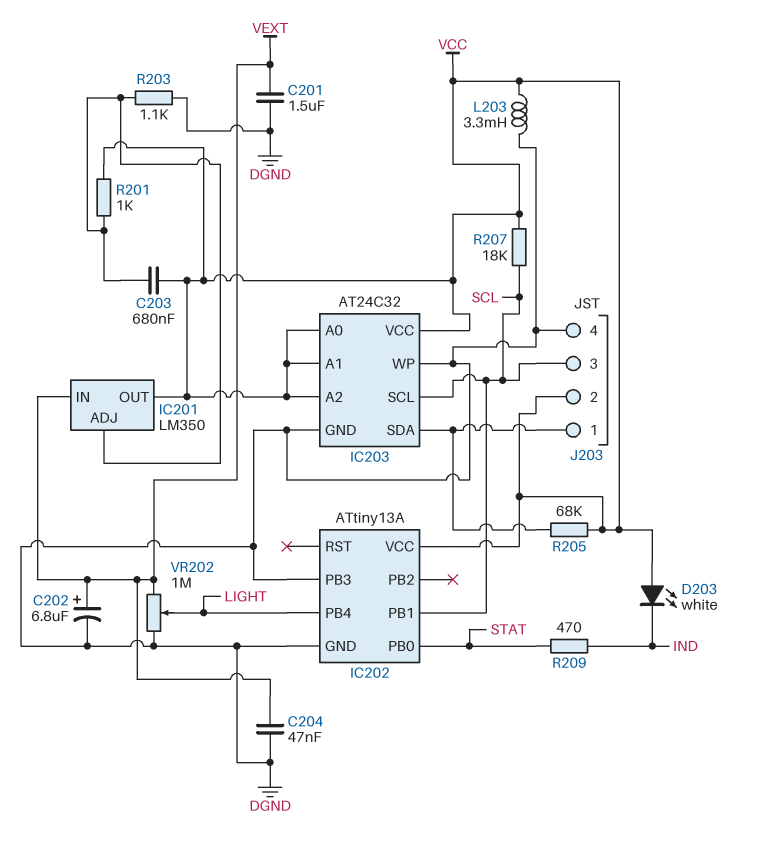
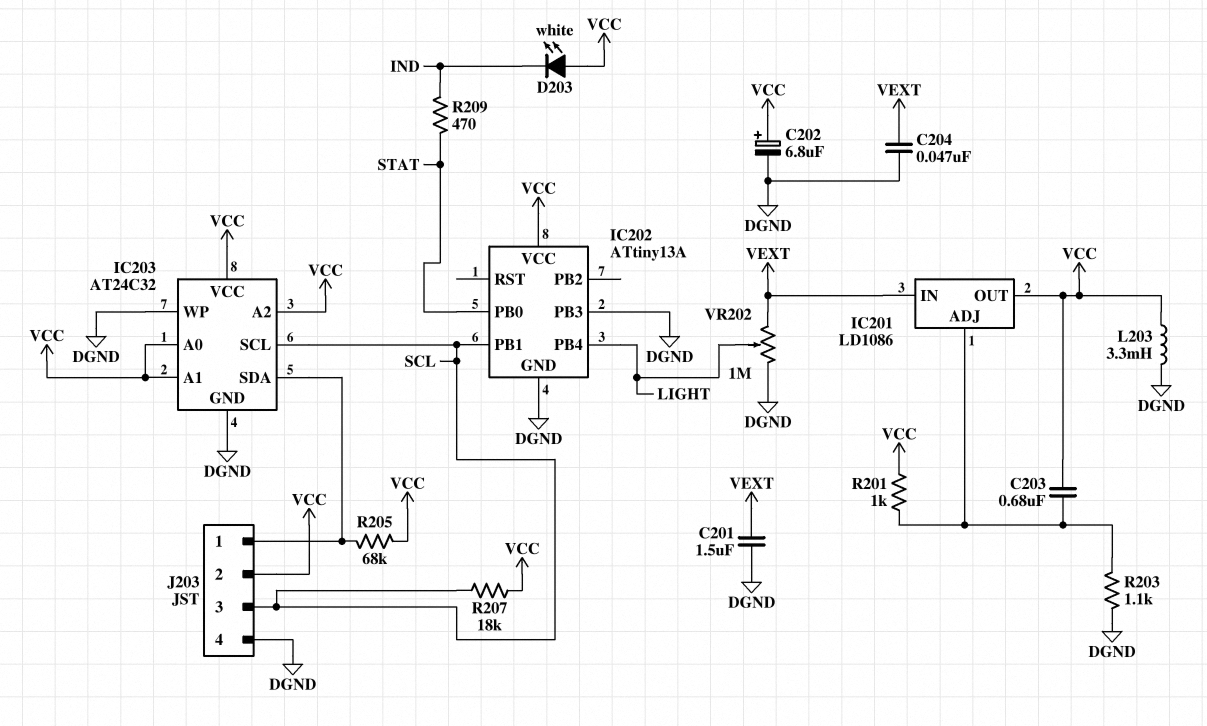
C202: 6.8uF (plus VEXT, minus DGND) -> 6.8uF (plus VCC, minus DGND)
IC201: LM350 -> LD1086

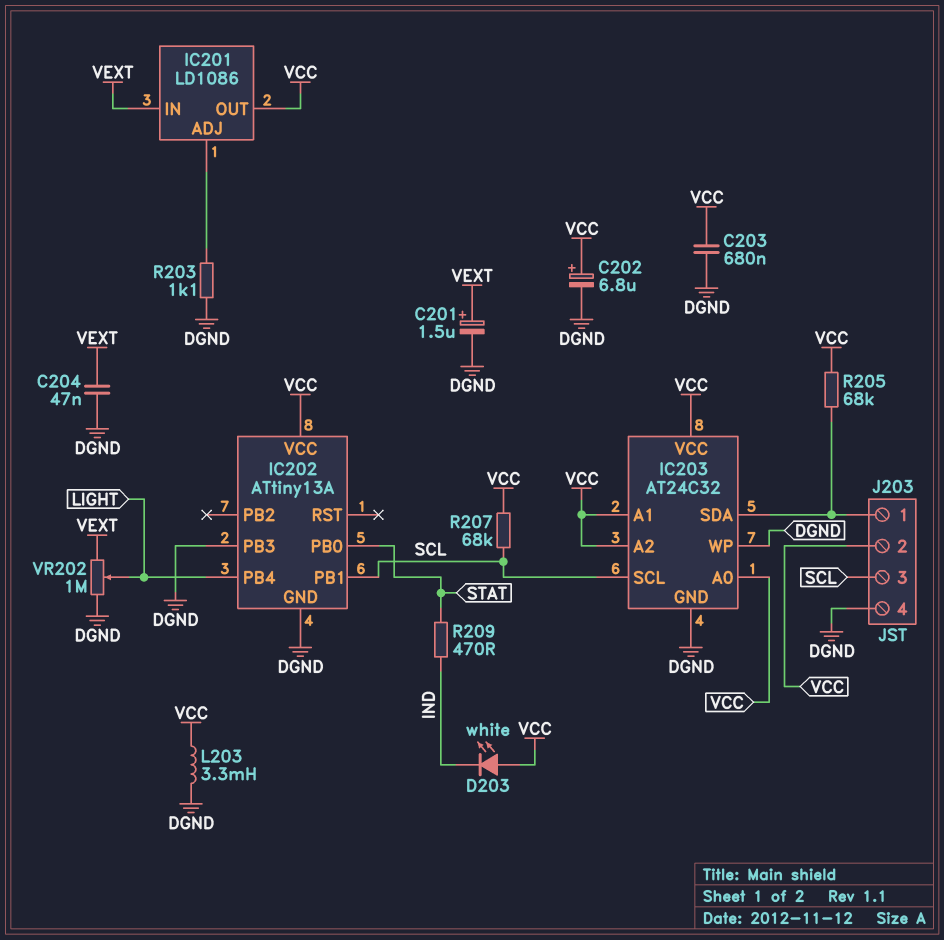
C201: 1.5uF (DGND, VEXT) -> 1.5uF (plus VEXT, minus DGND)
C203: 680nF (IC201/ADJ, VCC) -> 680nF (DGND, VCC)
R201: 1k (IC201/ADJ, VCC) -> none
R207: 18k (SCL, VCC) -> 68k (SCL, VCC)

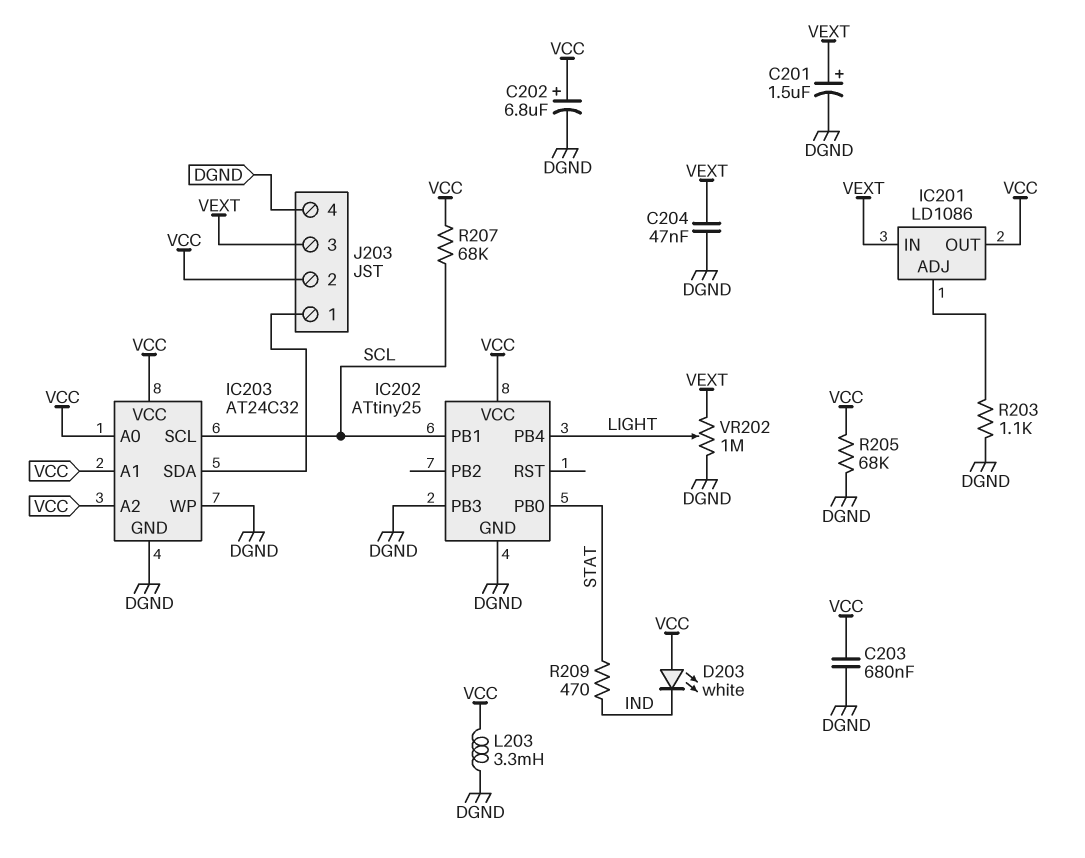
IC202: ATtiny13A -> ATtiny25
J203 pin 3: SCL -> VEXT
R205: 68k (IC203/SDA, VCC) -> 68k (DGND, VCC)

